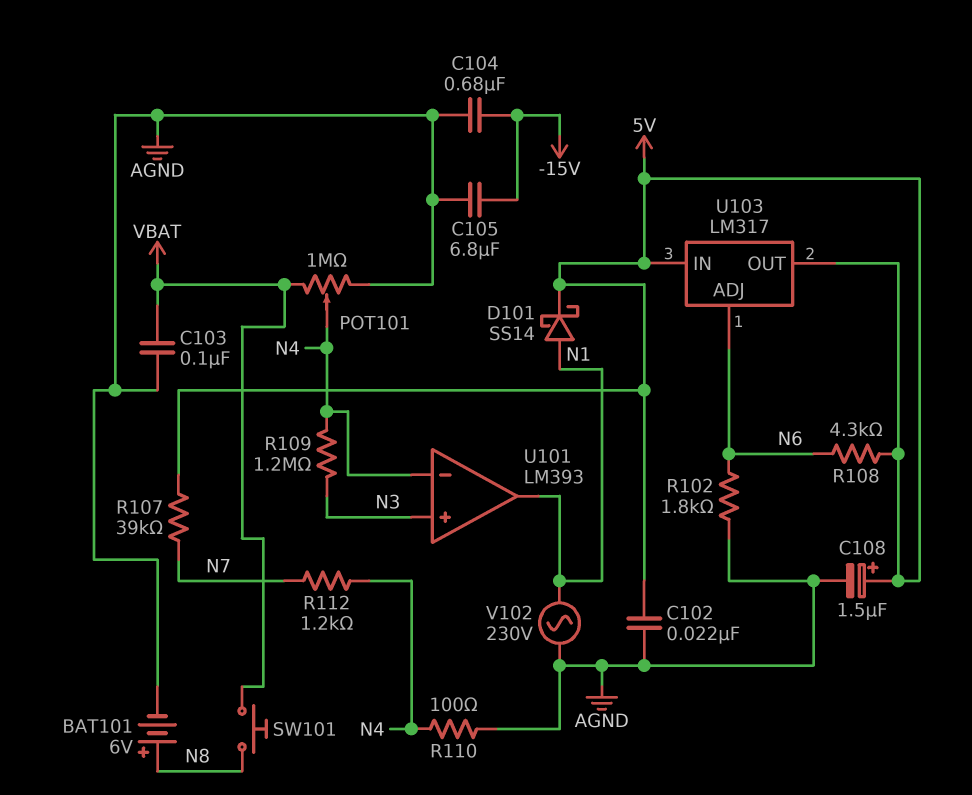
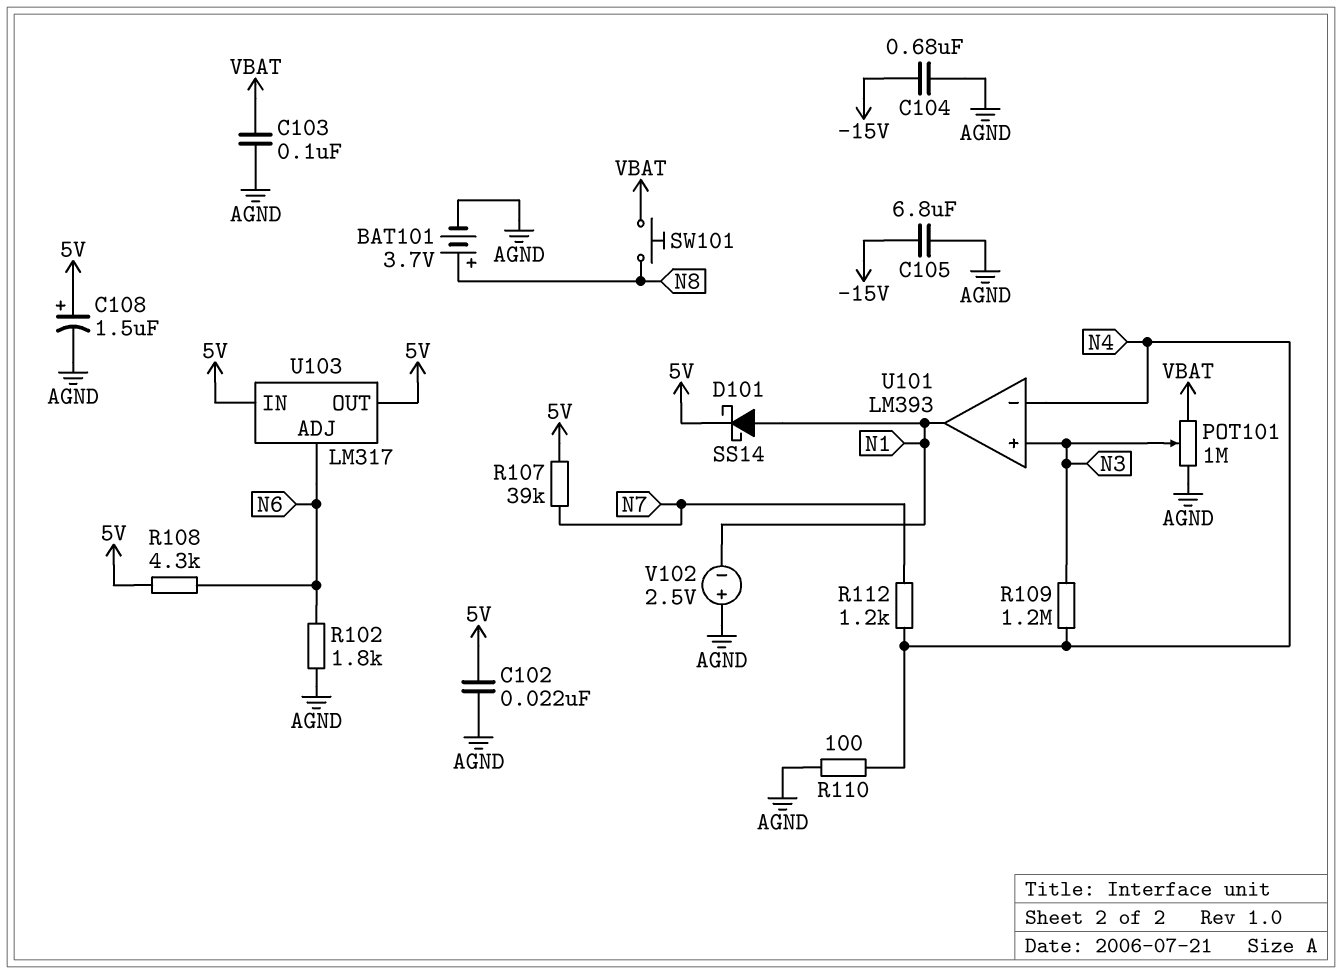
BAT101: 6V (plus N8, minus AGND) -> 3.7V (plus N8, minus AGND)
POT101: 1M (AGND, VBAT, wiper N4) -> 1M (AGND, VBAT, wiper N3)
V102: AC 230V (AGND, N1) -> 2.5V (plus AGND, minus N1)

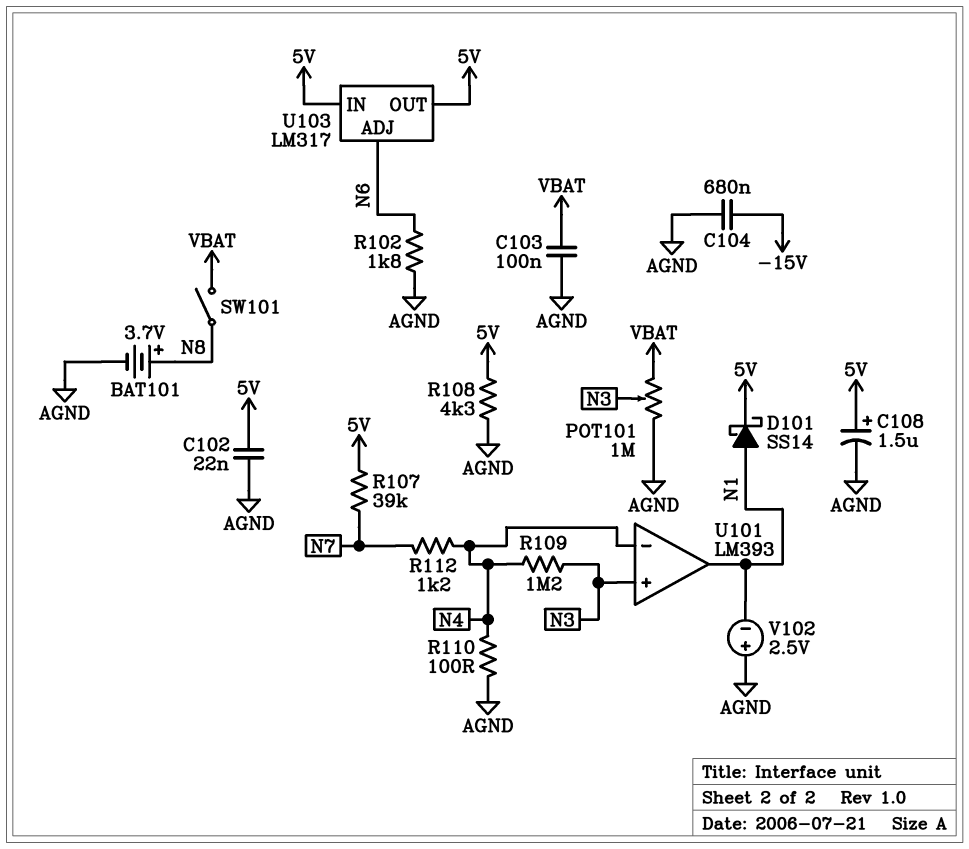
C105: 6.8uF (-15V, AGND) -> none
R108: 4.3k (5V, N6) -> 4.3k (5V, AGND)
SW101: button (N8, VBAT) -> switch (N8, VBAT)

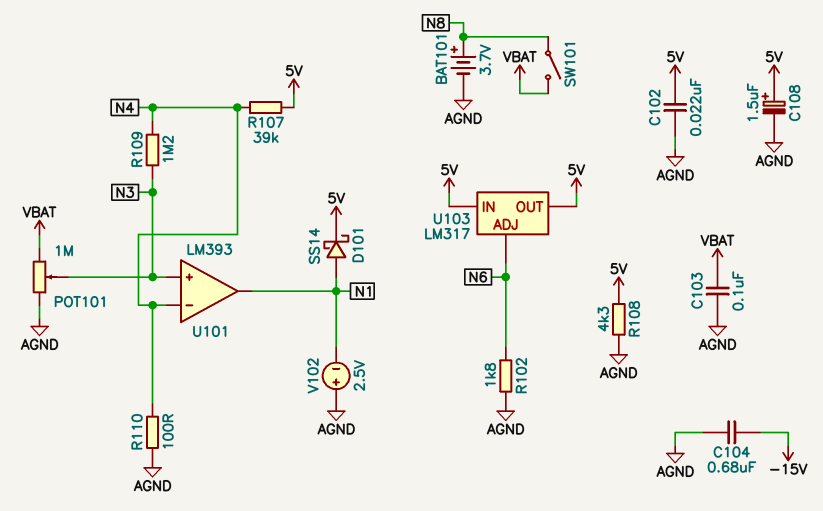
R107: 39k (5V, N7) -> 39k (5V, N4)
R112: 1.2k (N4, N7) -> none

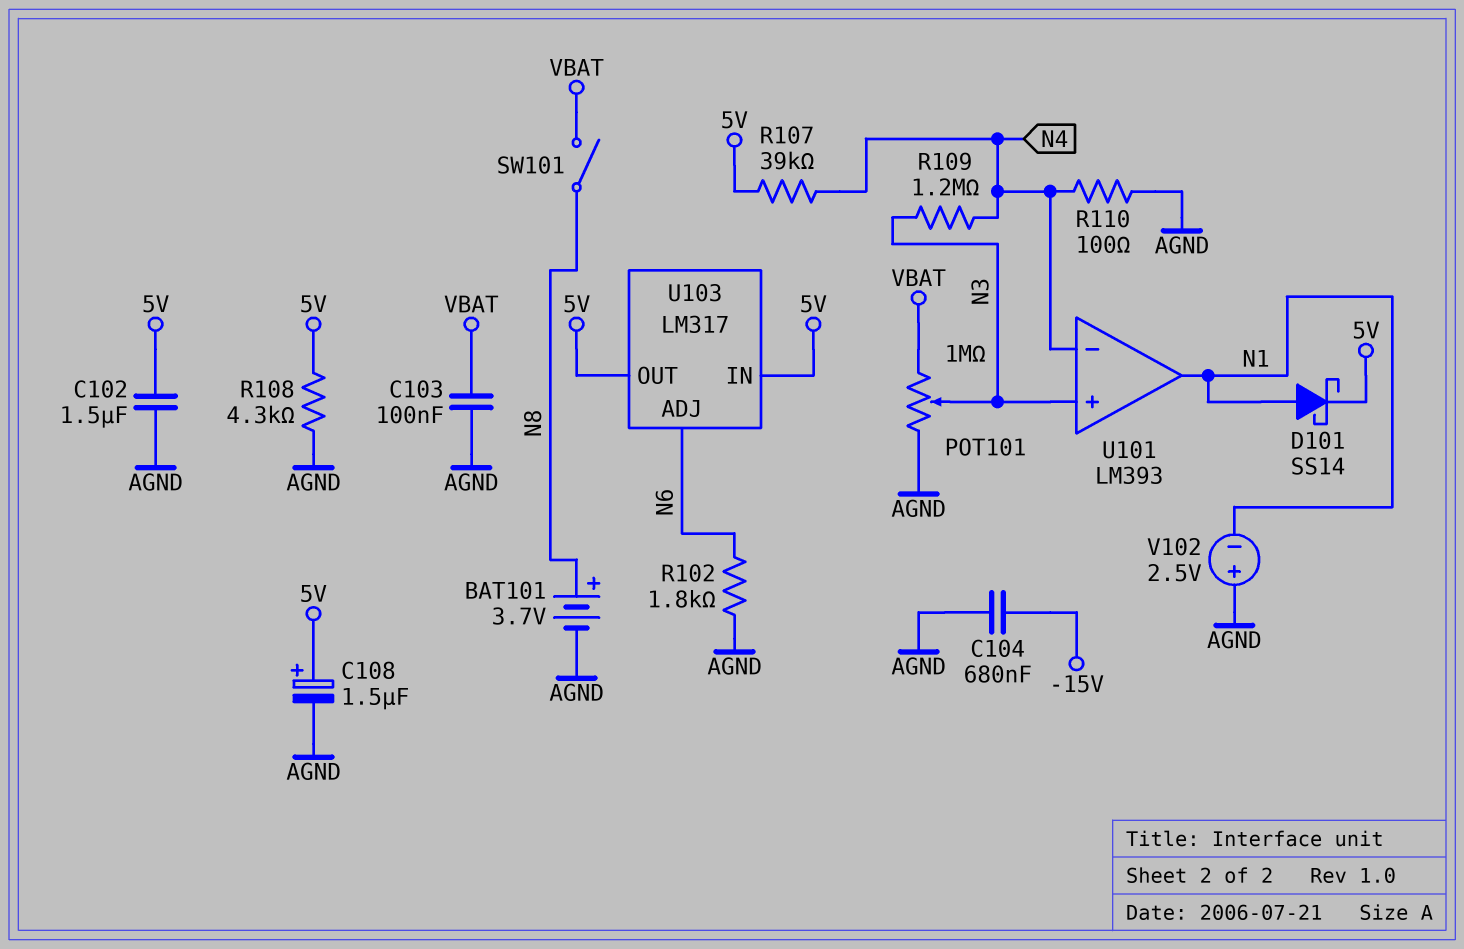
C102: 22nF (5V, AGND) -> 1.5uF (5V, AGND)

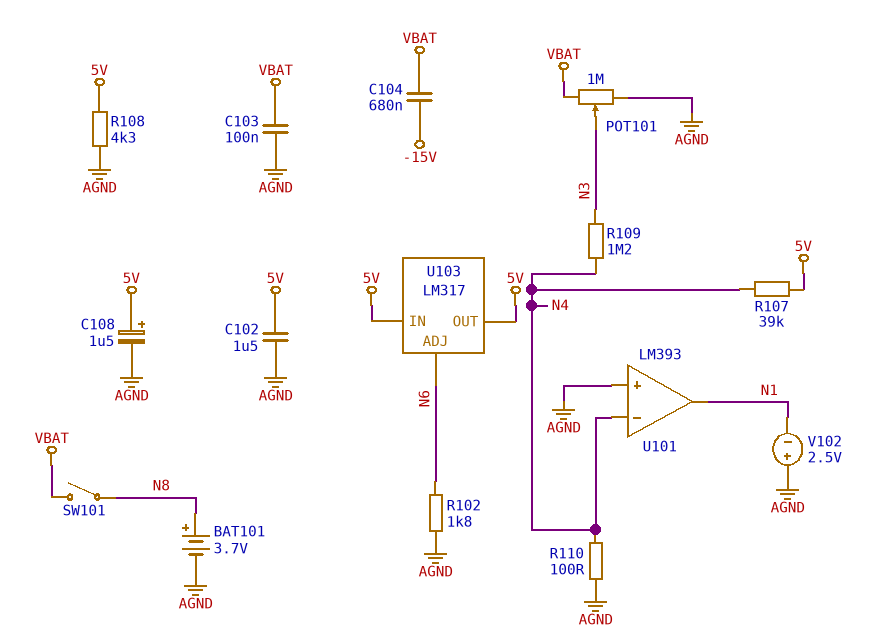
C104: 680nF (-15V, AGND) -> 680nF (-15V, VBAT)
D101: schottky SS14 (A N1, K 5V) -> none
U101 pin in+: N3 -> AGND

